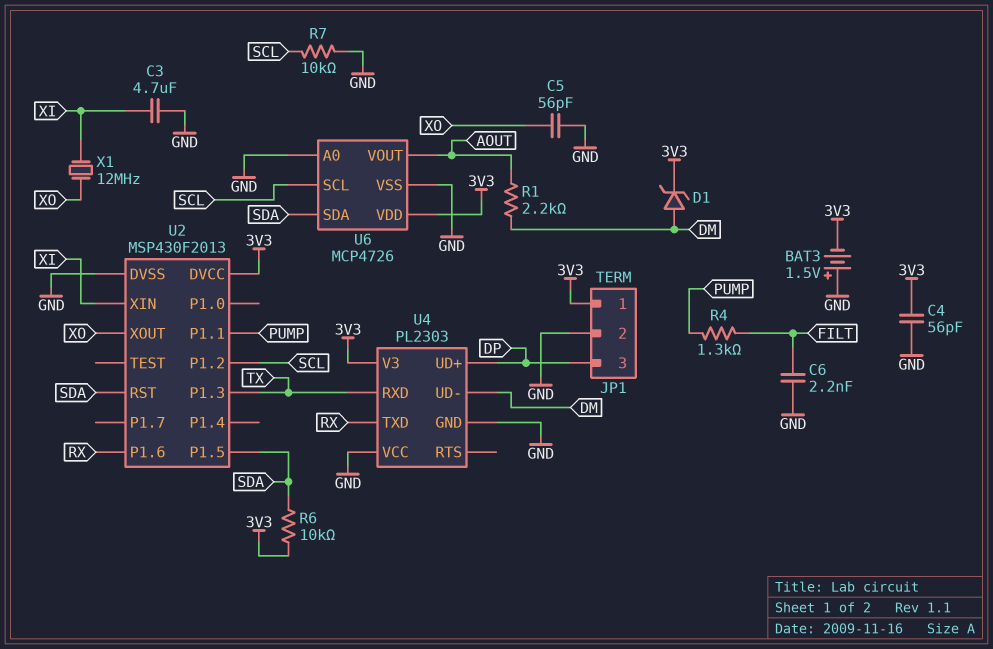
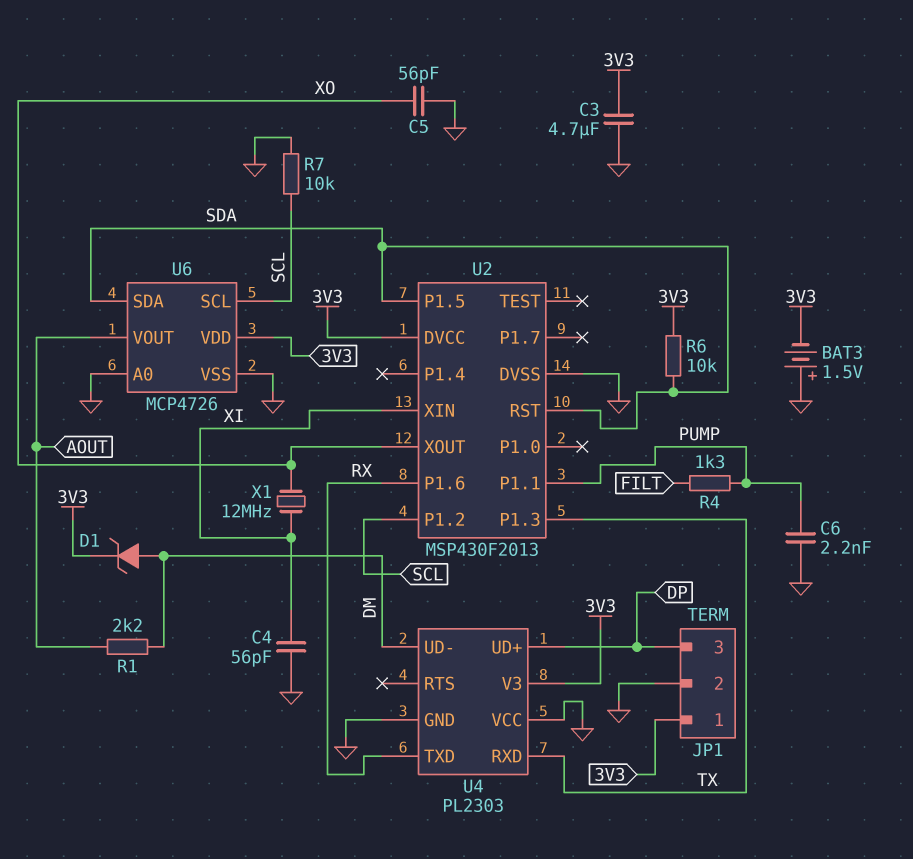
C3: 4.7uF (GND, XI) -> 4.7uF (3V3, GND)
C4: 56pF (3V3, GND) -> 56pF (GND, XI)
C6: 2.2nF (FILT, GND) -> 2.2nF (GND, PUMP)

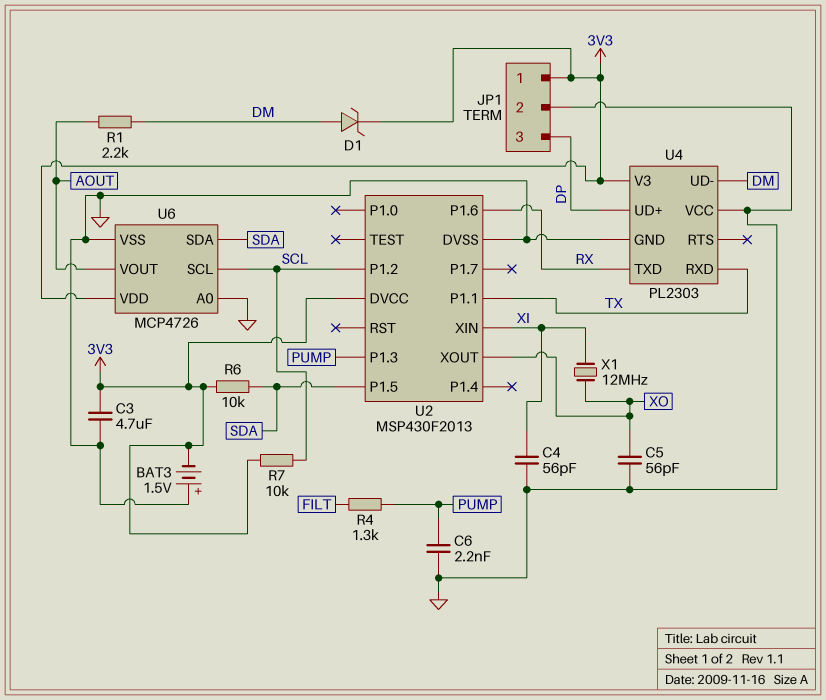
R7: 10k (GND, SCL) -> 10k (3V3, SCL)
U2 pin P1.1: PUMP -> TX
U2 pin P1.3: TX -> PUMP
U2 pin RST: SDA -> none

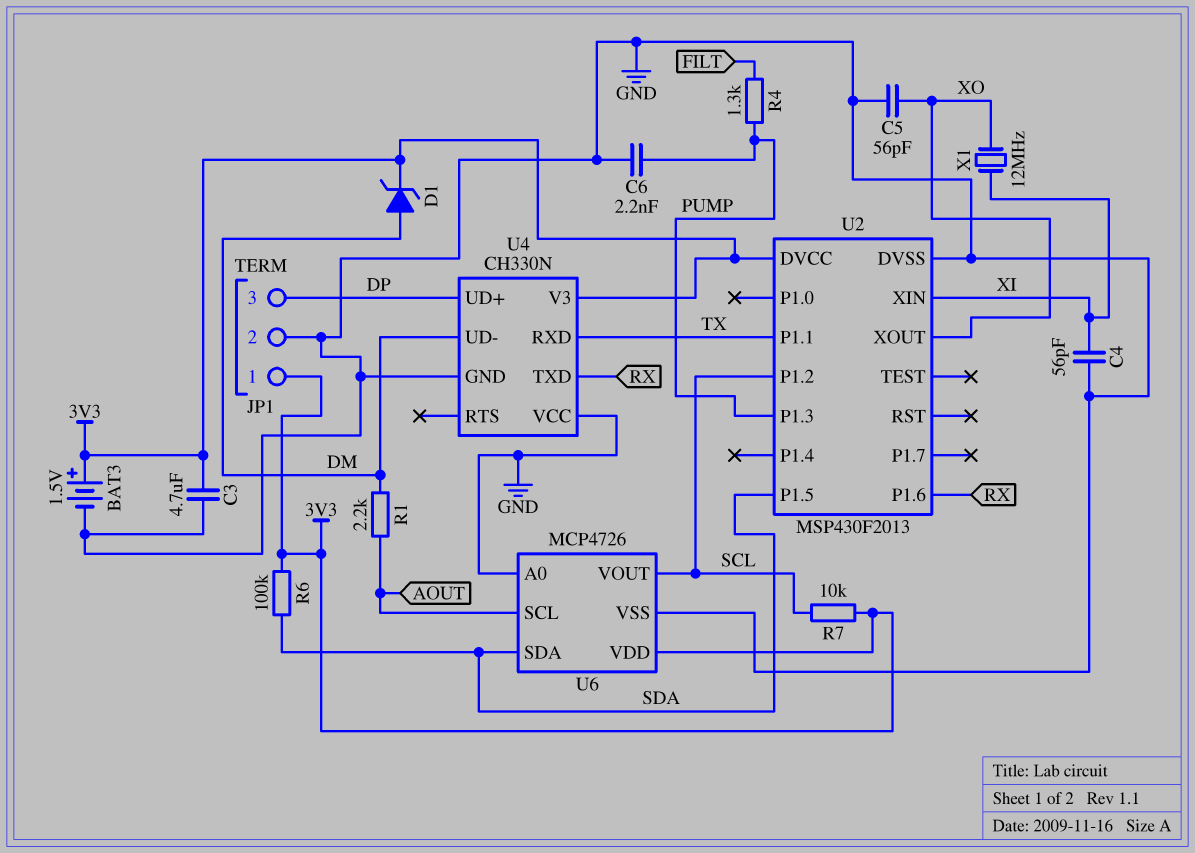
BAT3: 1.5V (plus GND, minus 3V3) -> 1.5V (plus 3V3, minus GND)
R6: 10k (3V3, SDA) -> 100k (3V3, SDA)
U4: PL2303 -> CH330N
U6 pin SCL: SCL -> AOUT
U6 pin VOUT: AOUT -> SCL

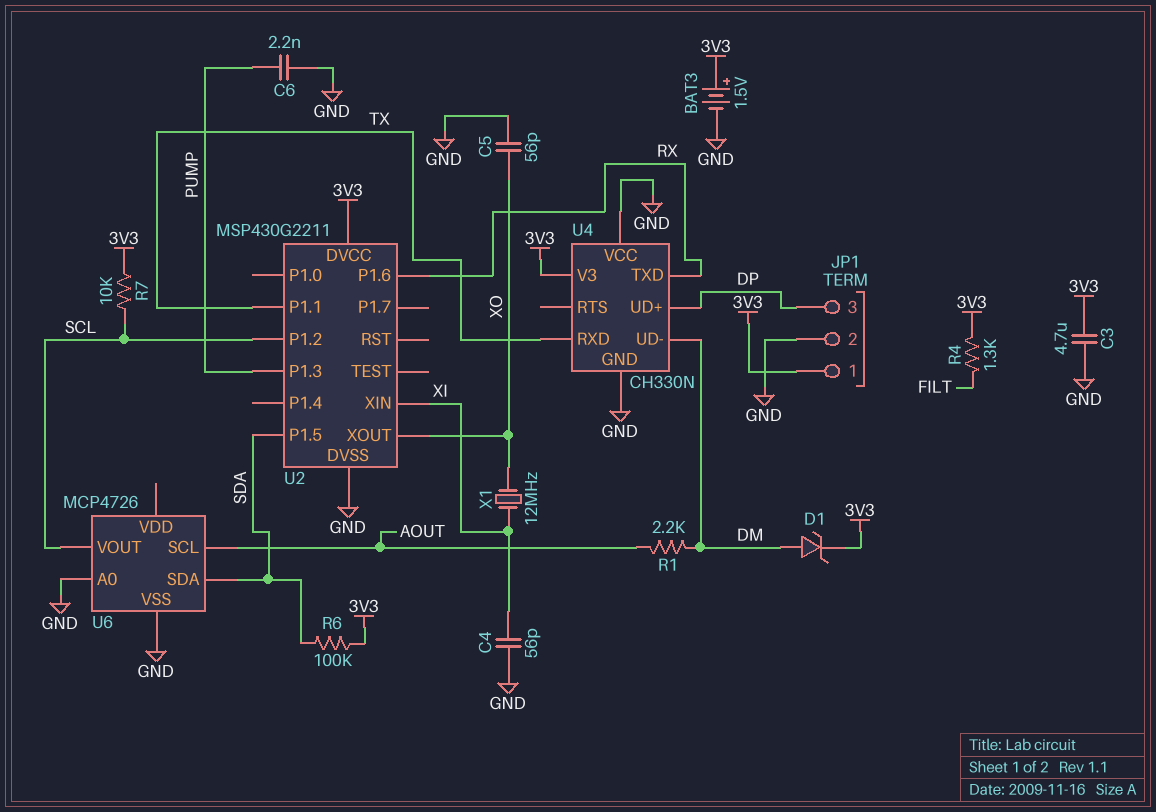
R4: 1.3k (FILT, PUMP) -> 1.3k (3V3, FILT)
U2: MSP430F2013 -> MSP430G2211
U6 pin VDD: 3V3 -> none

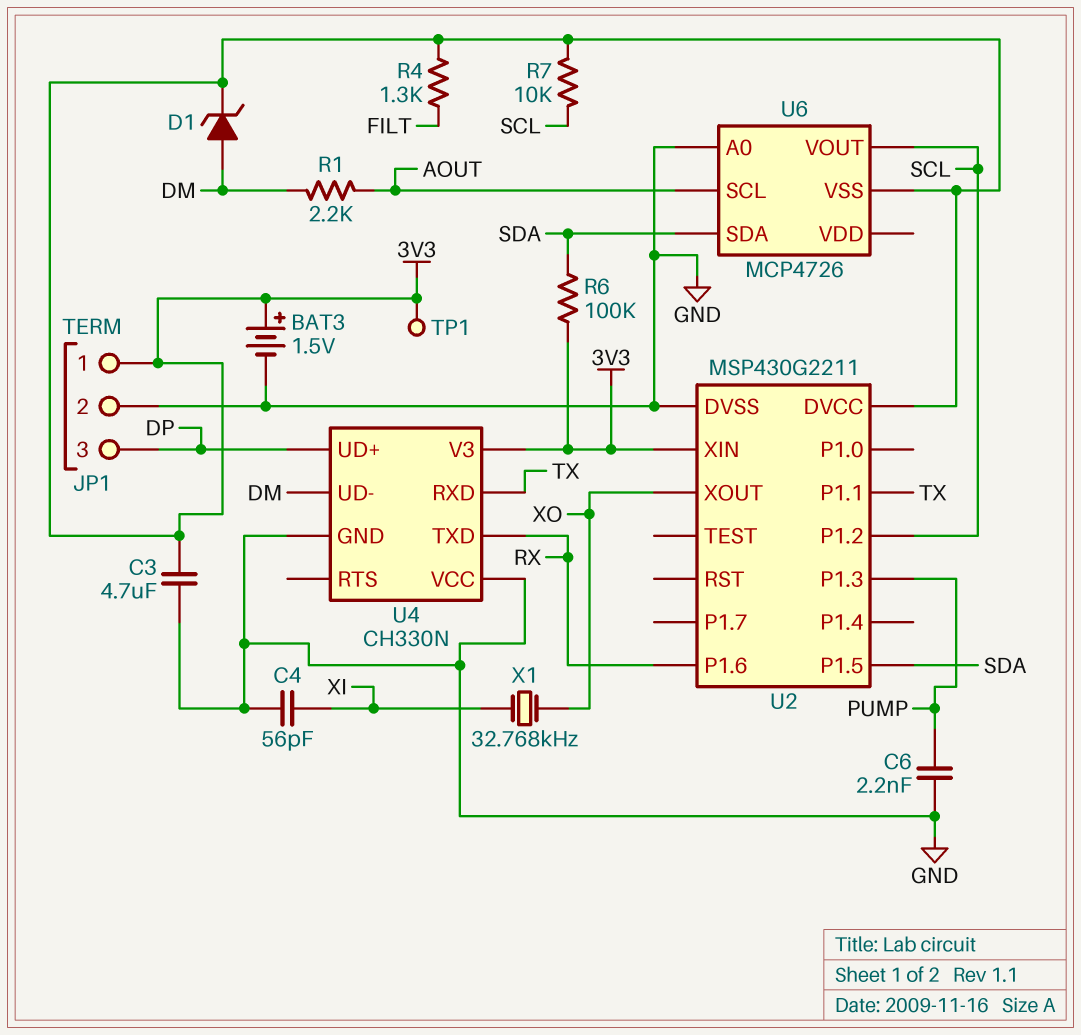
C5: 56pF (GND, XO) -> none
TP1: none -> test point (3V3)
U2 pin XIN: XI -> 3V3
U6 pin VSS: GND -> 3V3
X1: 12MHz (XI, XO) -> 32.768kHz (XI, XO)

